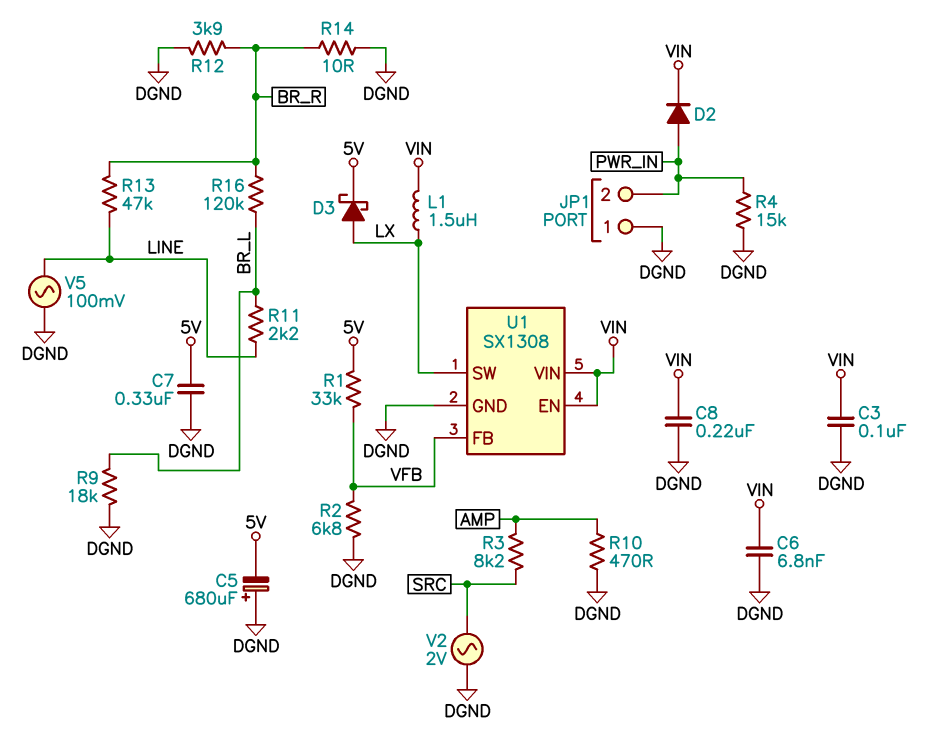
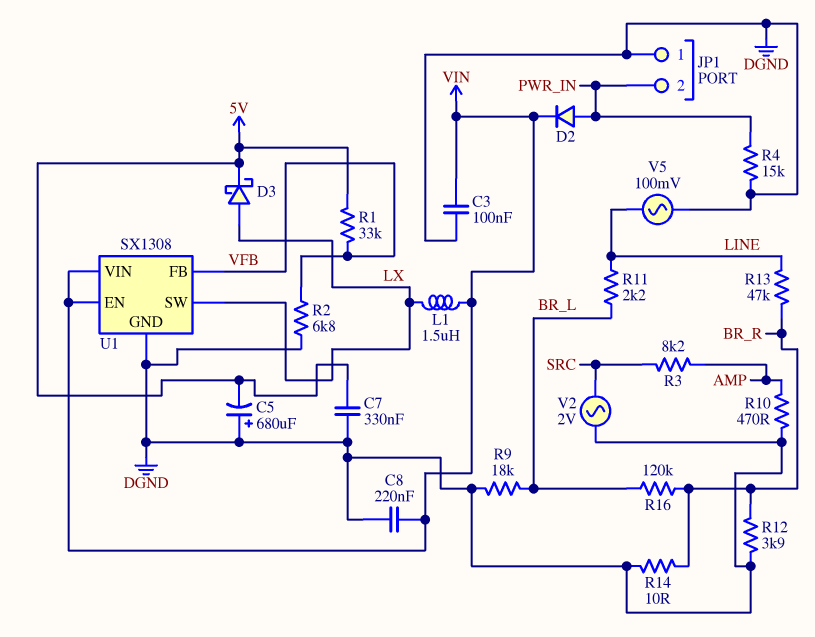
C6: 6.8nF (DGND, VIN) -> none

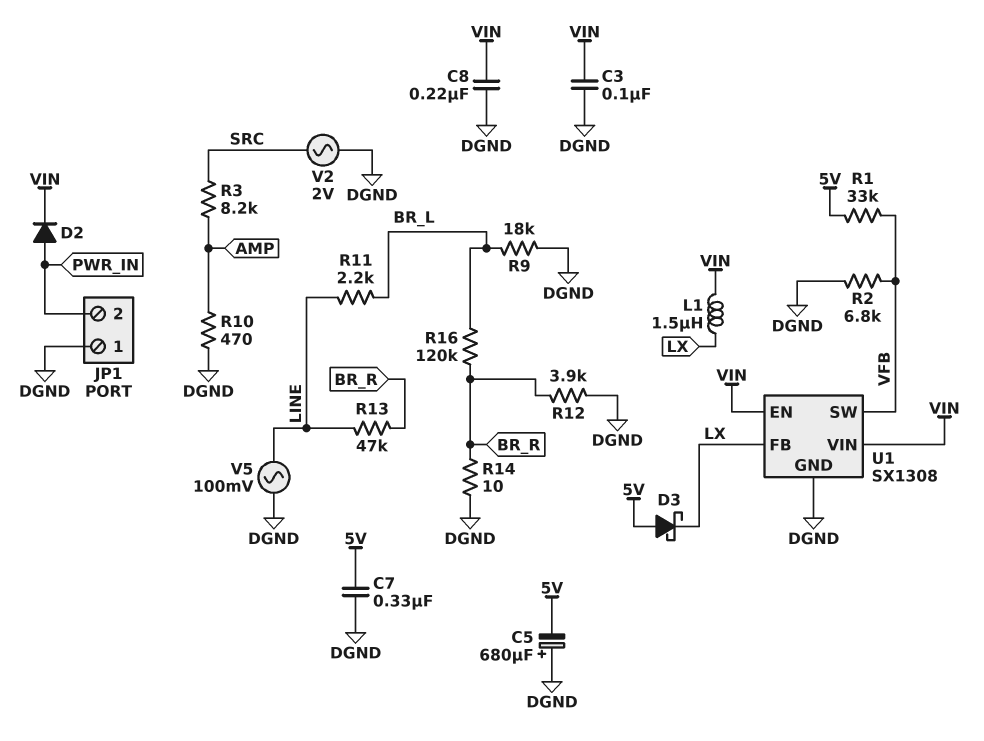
D3: schottky (A LX, K 5V) -> schottky (A 5V, K LX)
R4: 15k (DGND, PWR_IN) -> none
U1 pin FB: VFB -> LX
U1 pin SW: LX -> VFB

